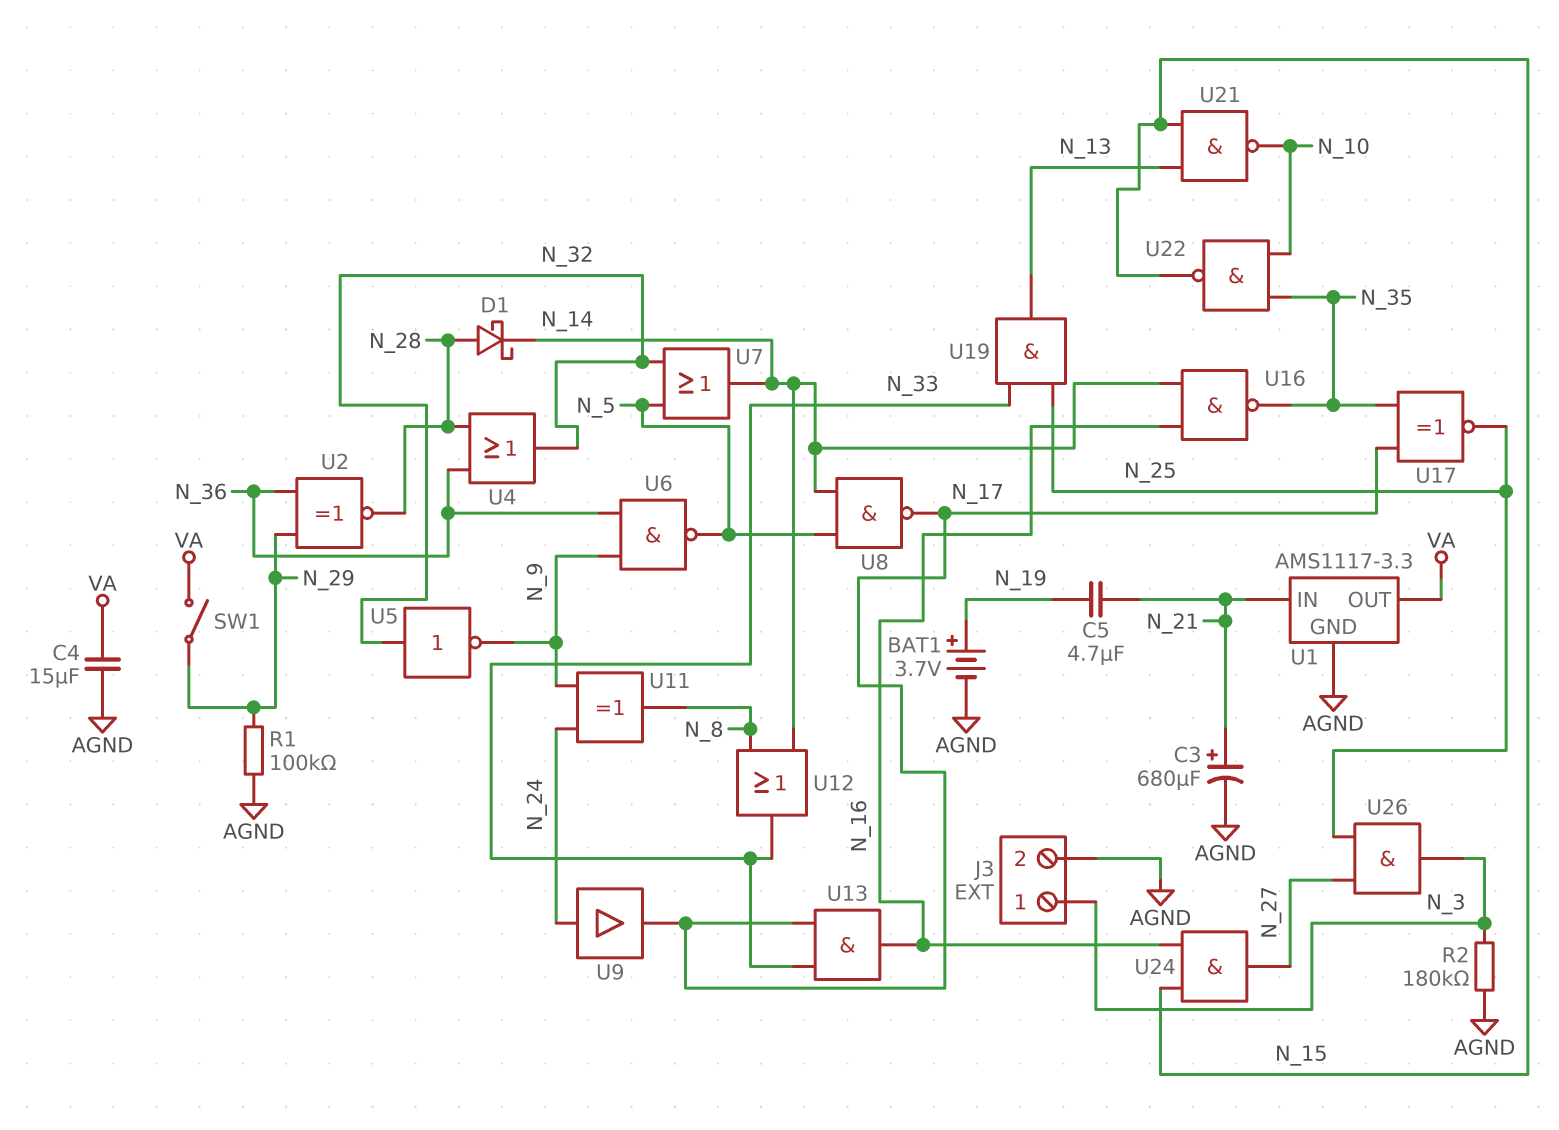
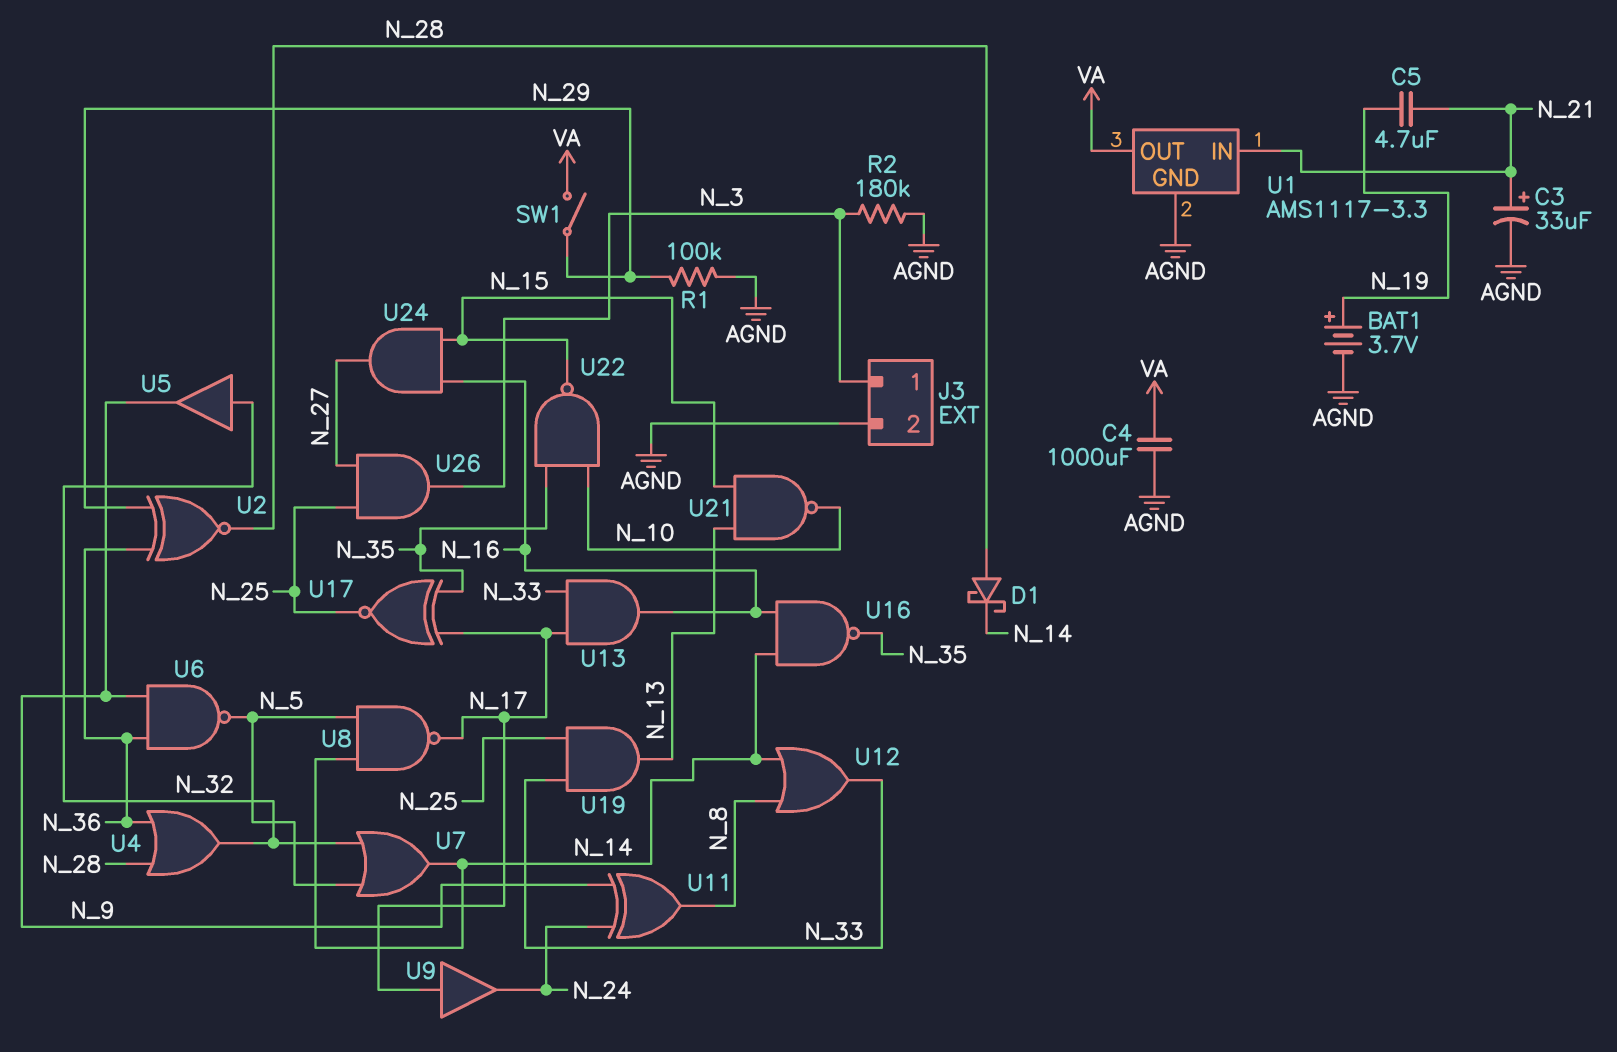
C3: 680uF (plus N_21, minus AGND) -> 33uF (plus N_21, minus AGND)
C4: 15uF (AGND, VA) -> 1000uF (AGND, VA)
U5: NOT (in N_32, out N_9) -> buffer (in N_32, out N_9)
U9: buffer (in N_24, out N_17) -> buffer (in N_17, out N_24)

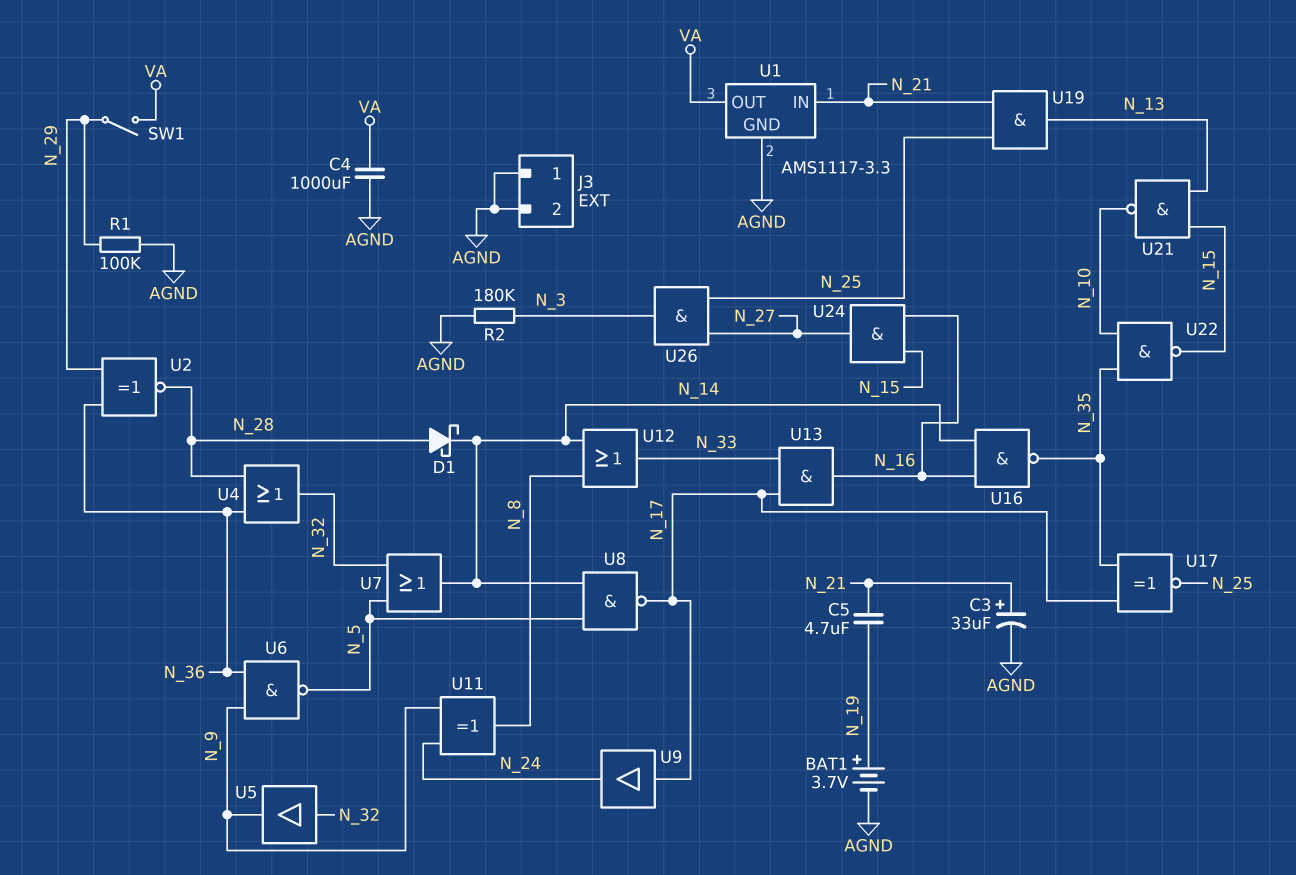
J3 pin 1: N_3 -> AGND
U19: AND (in N_25, in N_33, out N_13) -> AND (in N_21, in N_25, out N_13)

